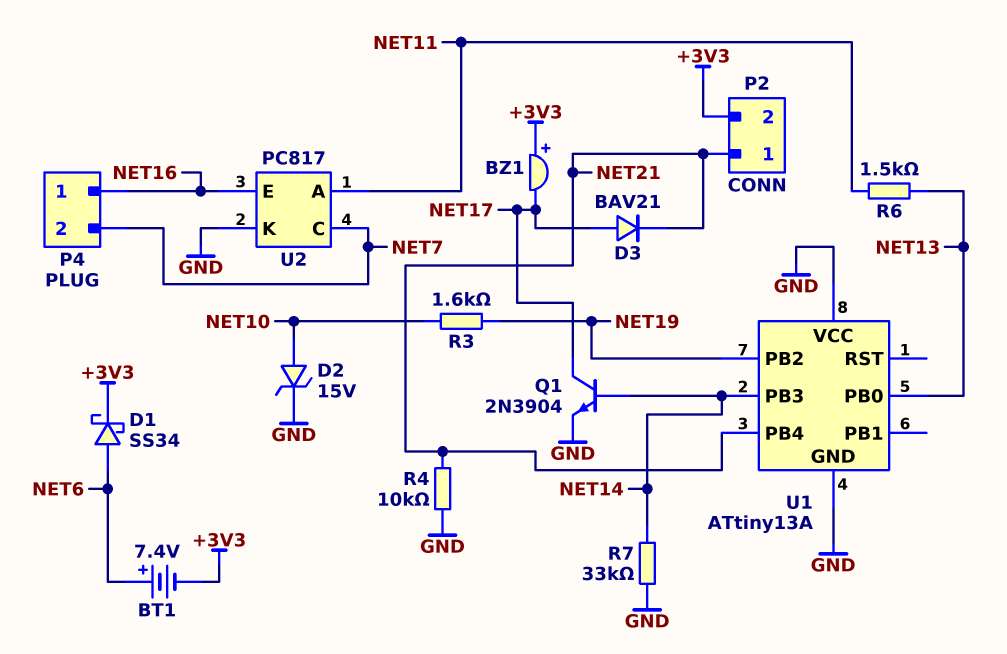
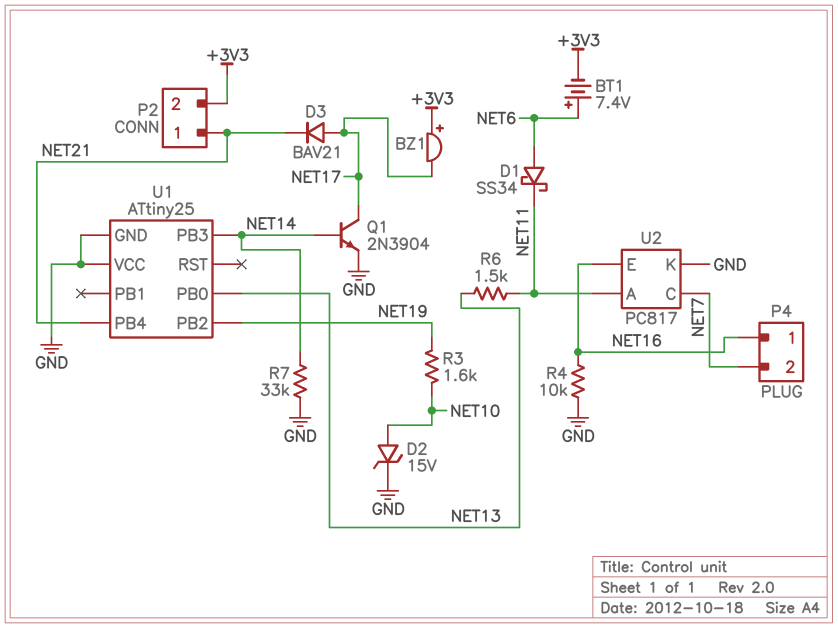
D1: schottky SS34 (A NET6, K +3V3) -> schottky SS34 (A NET6, K NET11)
R4: 10k (GND, NET21) -> 10k (GND, NET16)
U1: ATtiny13A -> ATtiny25

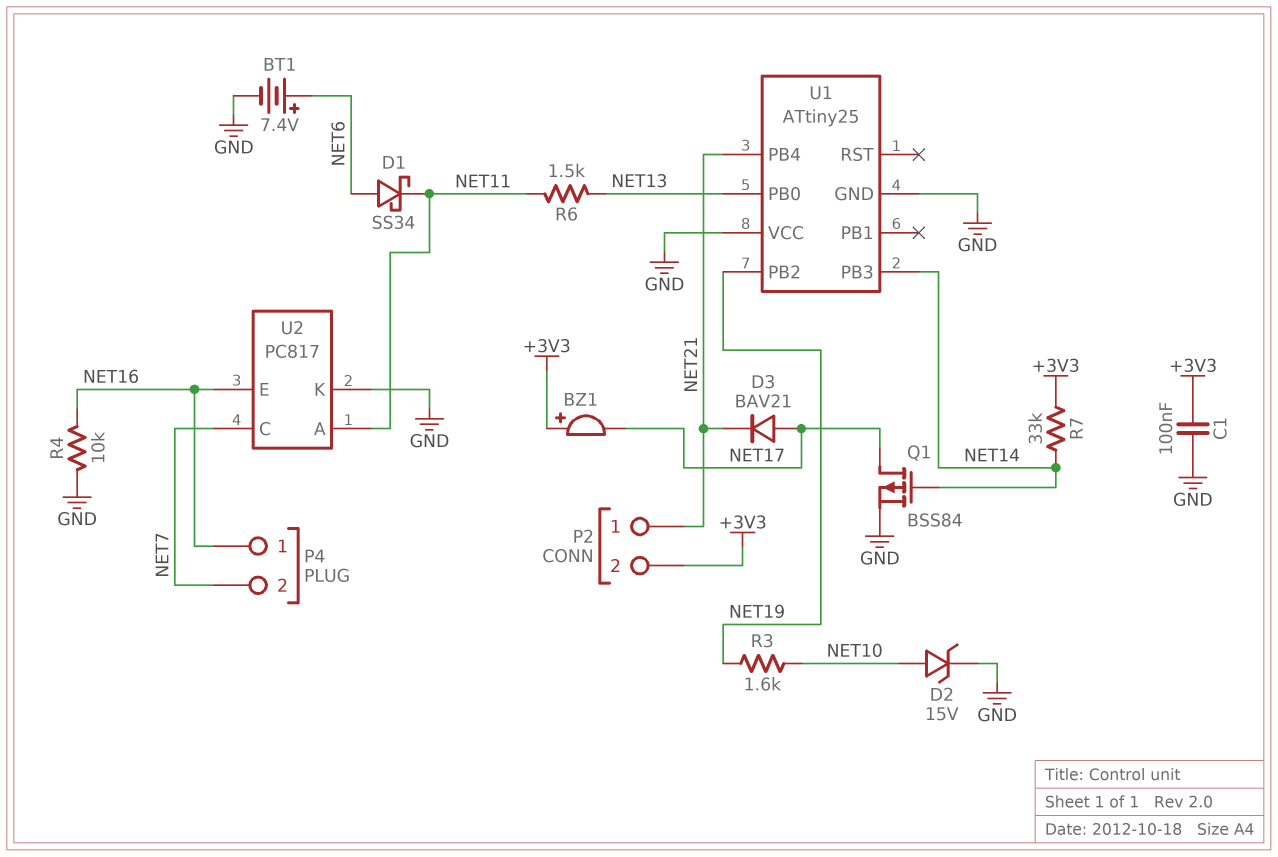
BT1: 7.4V (plus NET6, minus +3V3) -> 7.4V (plus NET6, minus GND)
C1: none -> 100nF (+3V3, GND)
Q1: NPN 2N3904 (B NET14, C NET17, E GND) -> PMOS BSS84 (G NET14, D NET17, S GND)
R7: 33k (GND, NET14) -> 33k (+3V3, NET14)

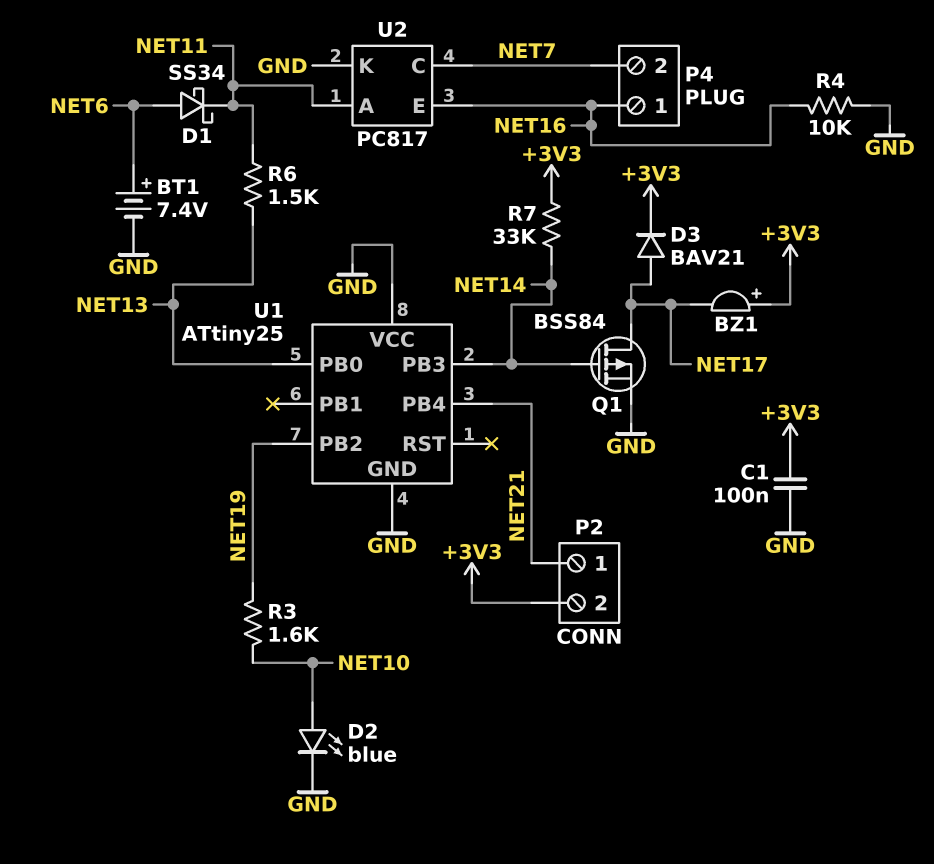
D2: zener 15V (A NET10, K GND) -> LED blue (A NET10, K GND)
D3: diode BAV21 (A NET17, K NET21) -> diode BAV21 (A NET17, K +3V3)

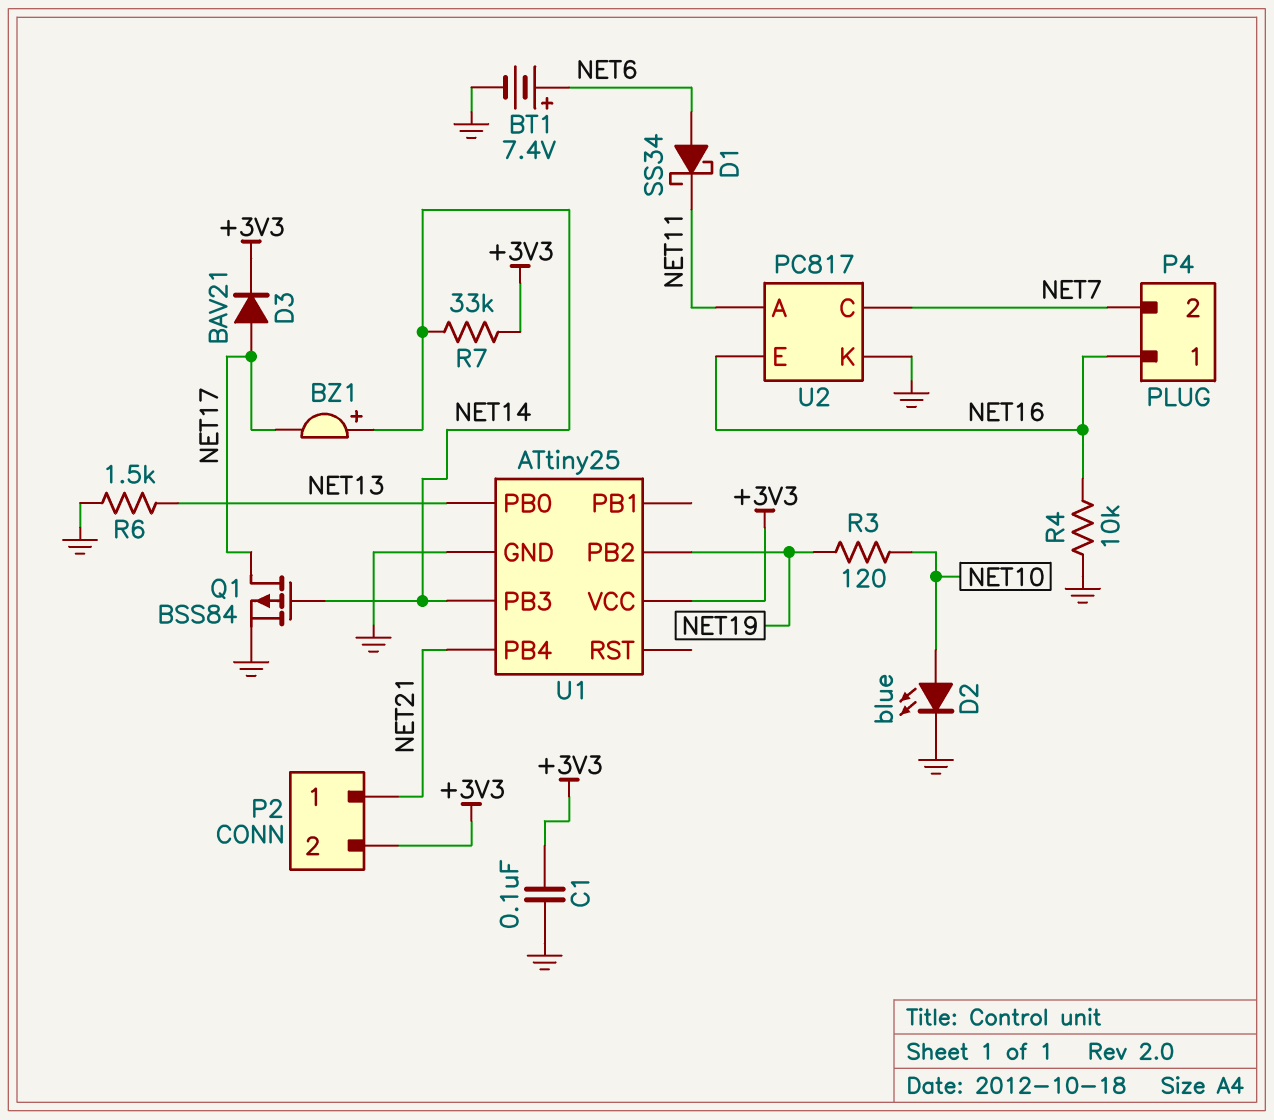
BZ1: buzzer (plus +3V3, minus NET17) -> buzzer (plus NET14, minus NET17)
R3: 1.6k (NET10, NET19) -> 120 (NET10, NET19)
R6: 1.5k (NET11, NET13) -> 1.5k (GND, NET13)
U1 pin VCC: GND -> +3V3

